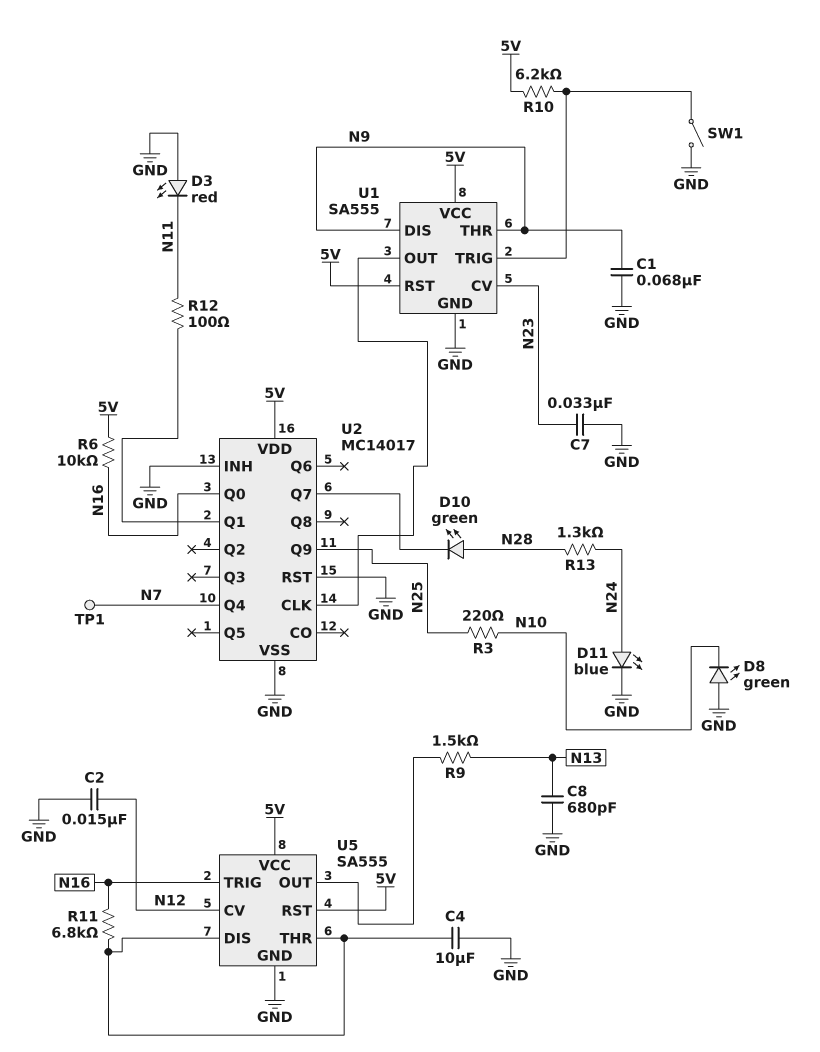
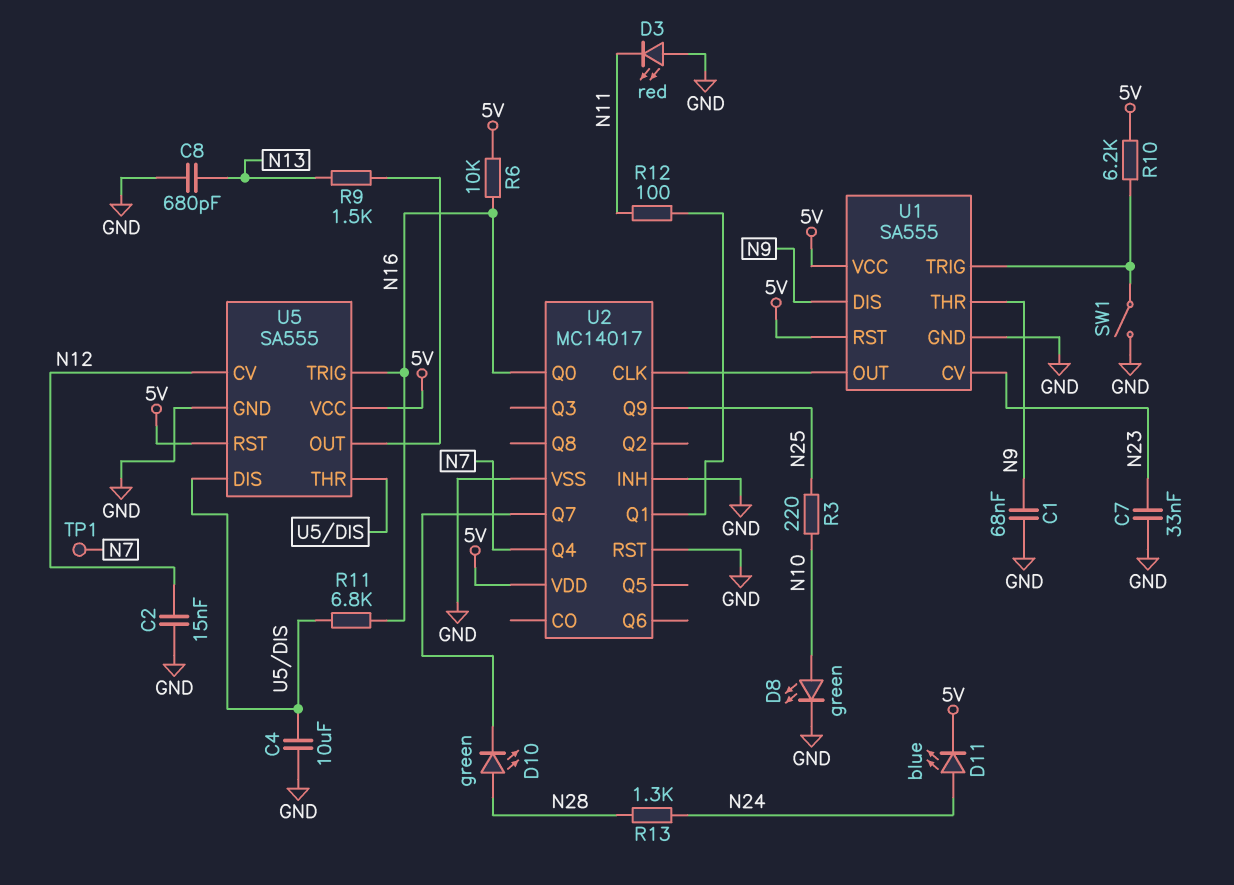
D8: LED green (A GND, K N10) -> LED green (A N10, K GND)
D11: LED blue (A N24, K GND) -> LED blue (A N24, K 5V)

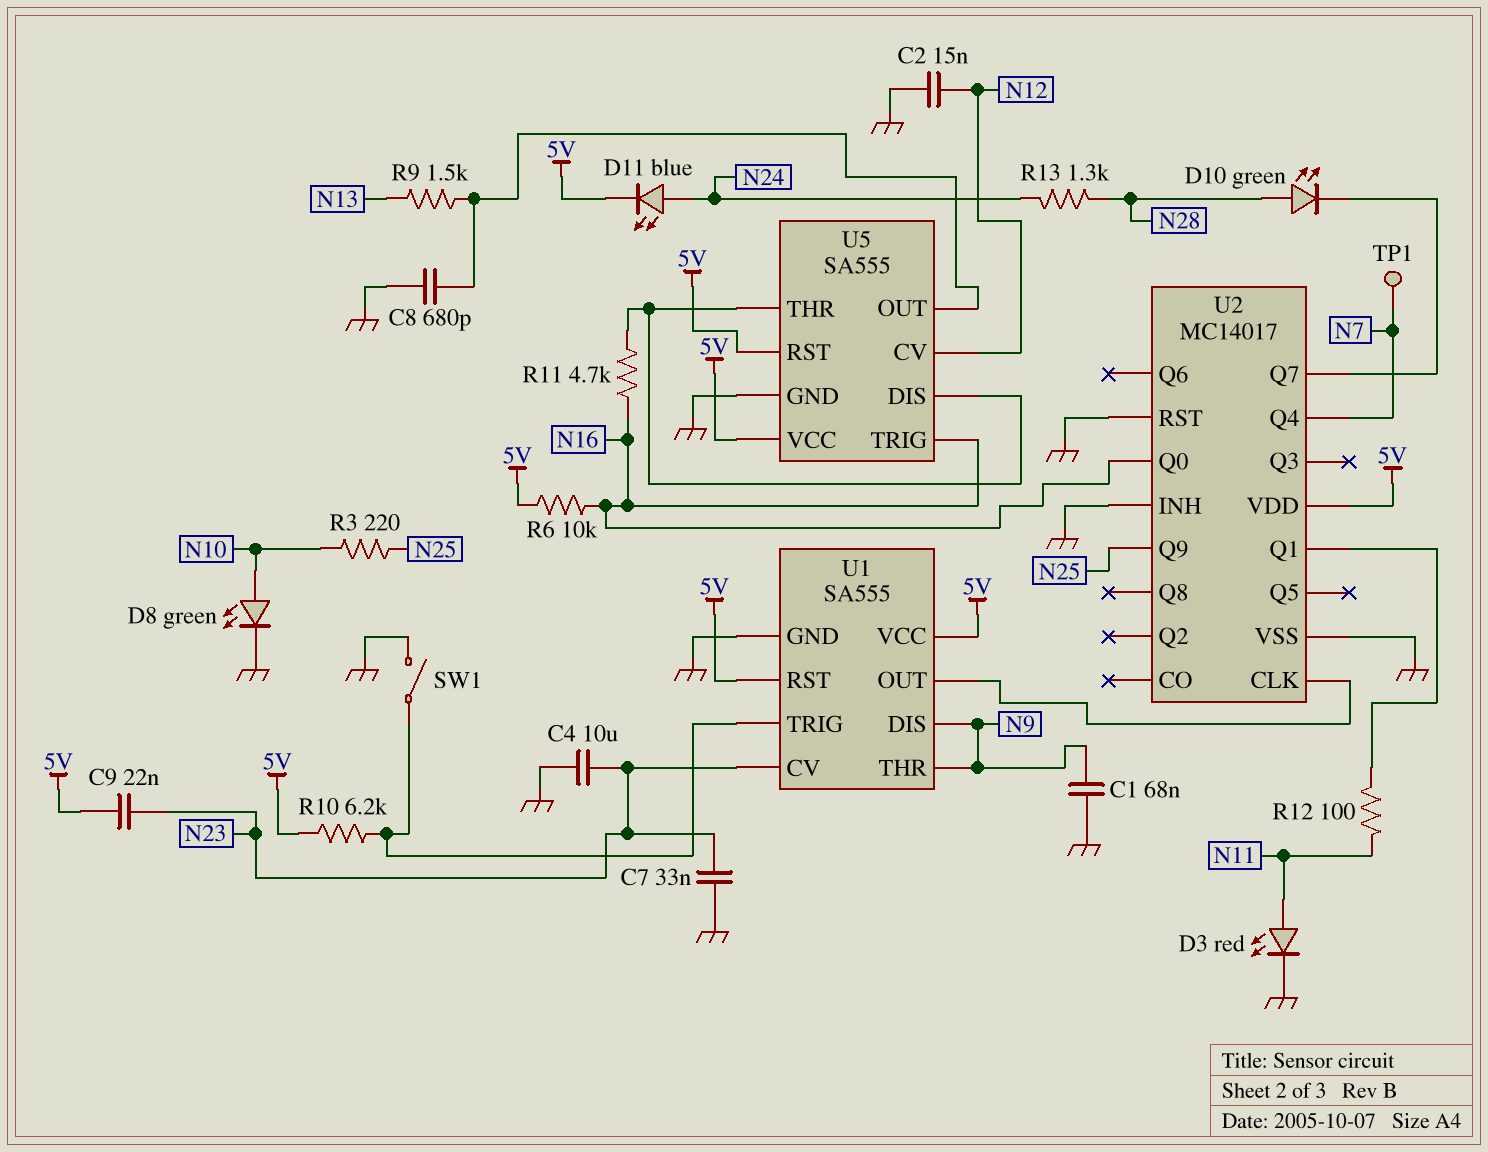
C4: 10uF (GND, U5/DIS) -> 10uF (GND, N23)
C8: 680pF (GND, N13) -> 680pF (GND, U5/OUT)
C9: none -> 22nF (5V, N23)
D3: LED red (A GND, K N11) -> LED red (A N11, K GND)
R11: 6.8k (N16, U5/DIS) -> 4.7k (N16, U5/DIS)

